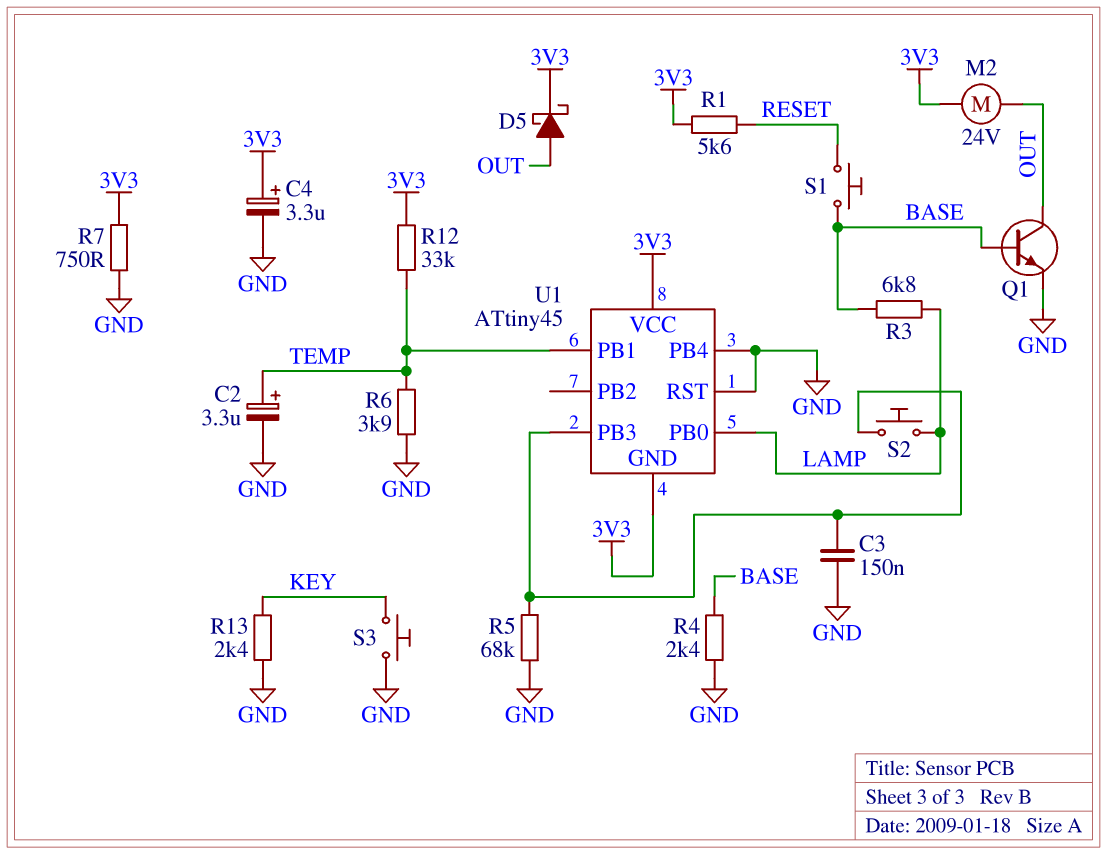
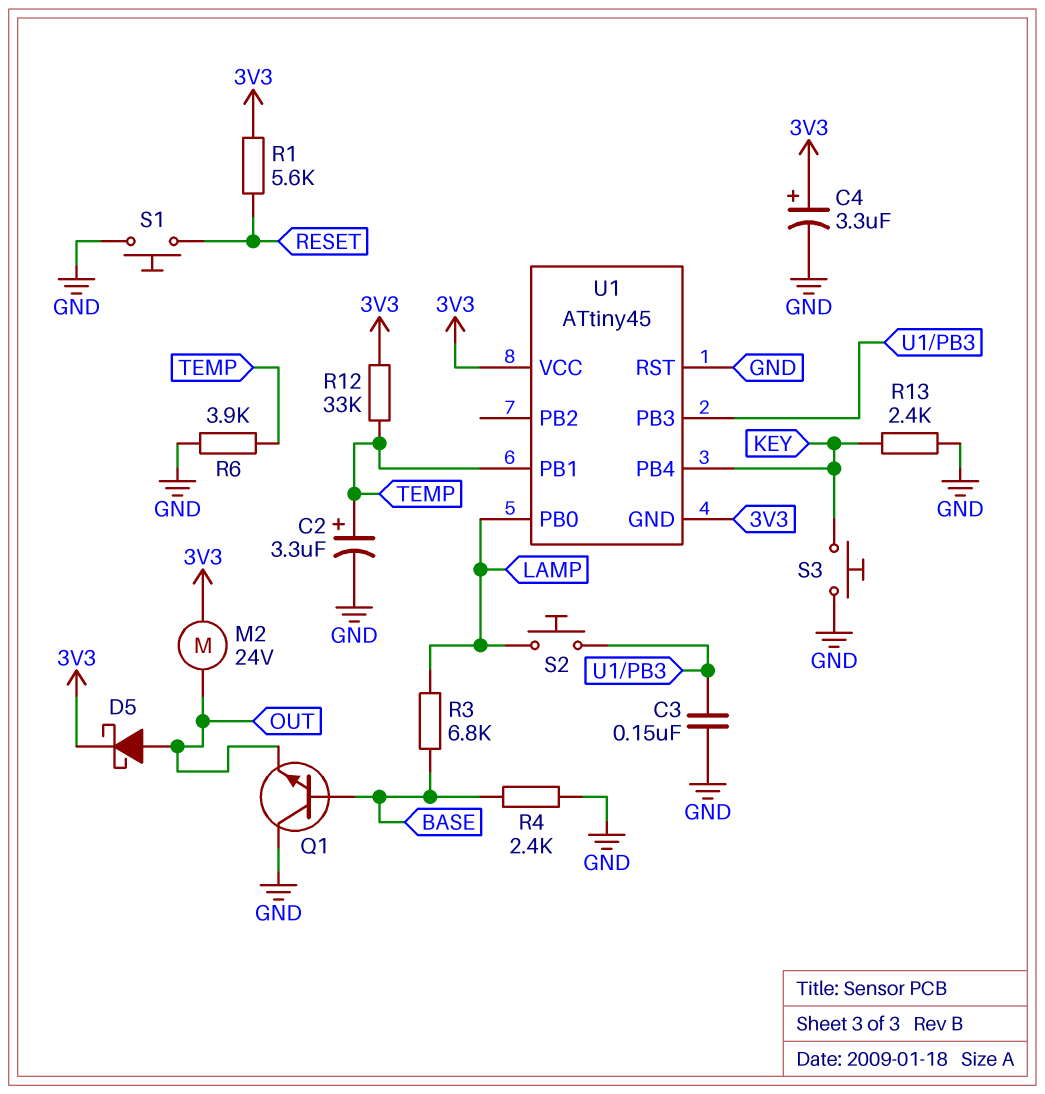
Q1: NPN (B BASE, C OUT, E GND) -> NPN (B BASE, C GND, E OUT)
R5: 68k (GND, U1/PB3) -> none
R7: 750 (3V3, GND) -> none
S1: button (BASE, RESET) -> button (GND, RESET)
U1 pin PB4: GND -> KEY

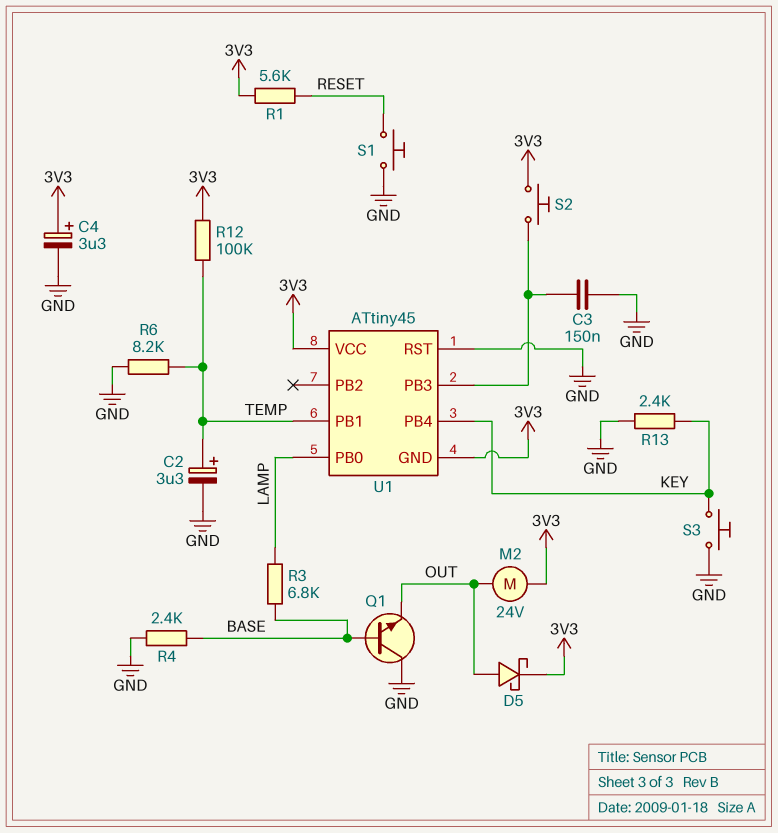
R6: 3.9k (GND, TEMP) -> 8.2k (GND, TEMP)
R12: 33k (3V3, TEMP) -> 100k (3V3, TEMP)
S2: button (LAMP, U1/PB3) -> button (3V3, U1/PB3)

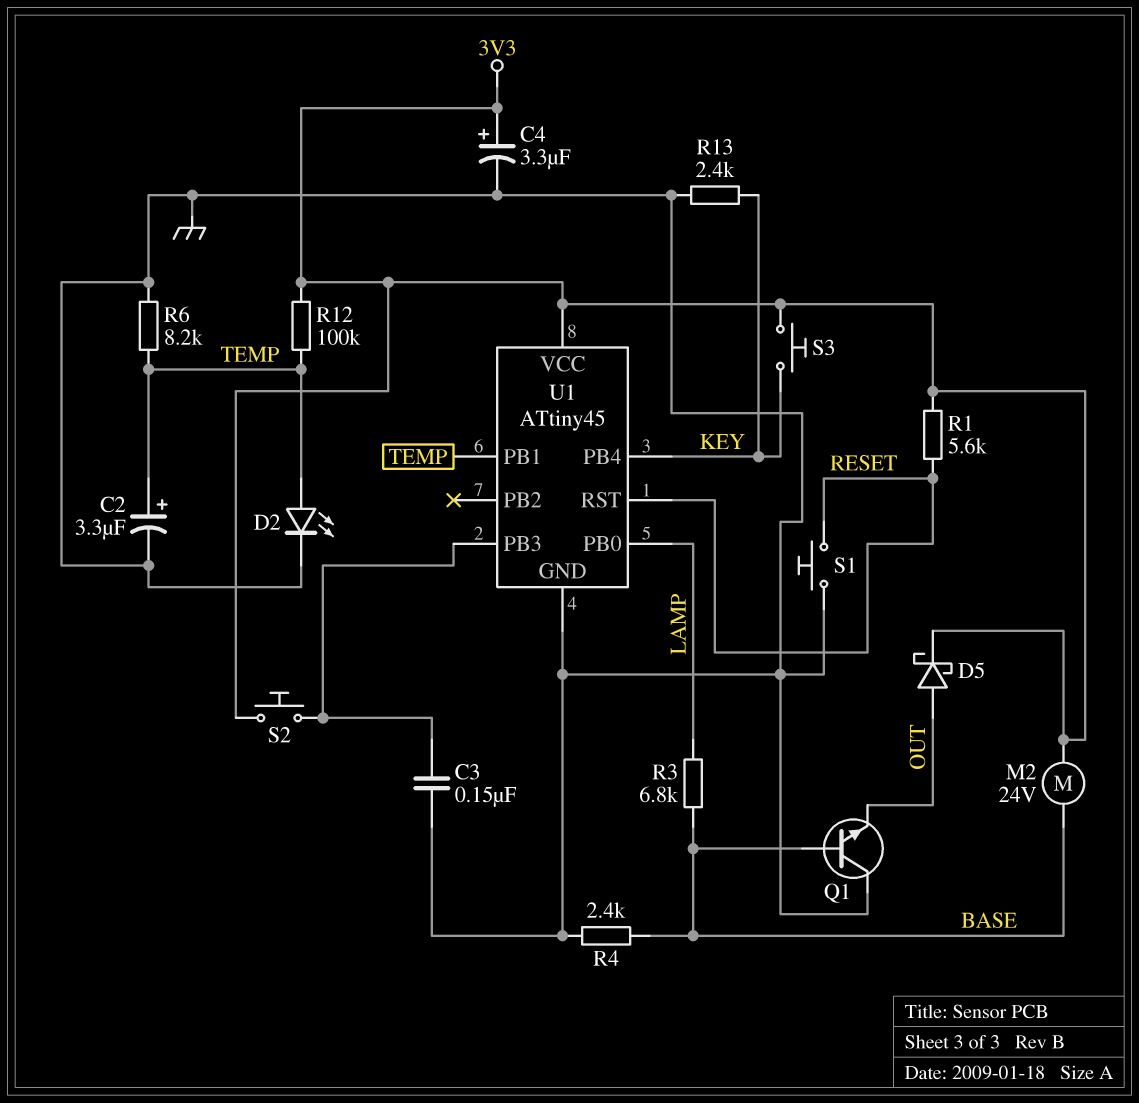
D2: none -> LED (A TEMP, K GND)
M2: motor 24V (3V3, OUT) -> motor 24V (3V3, BASE)
S3: button (GND, KEY) -> button (3V3, KEY)
U1 pin GND: 3V3 -> GND
U1 pin RST: GND -> RESET

